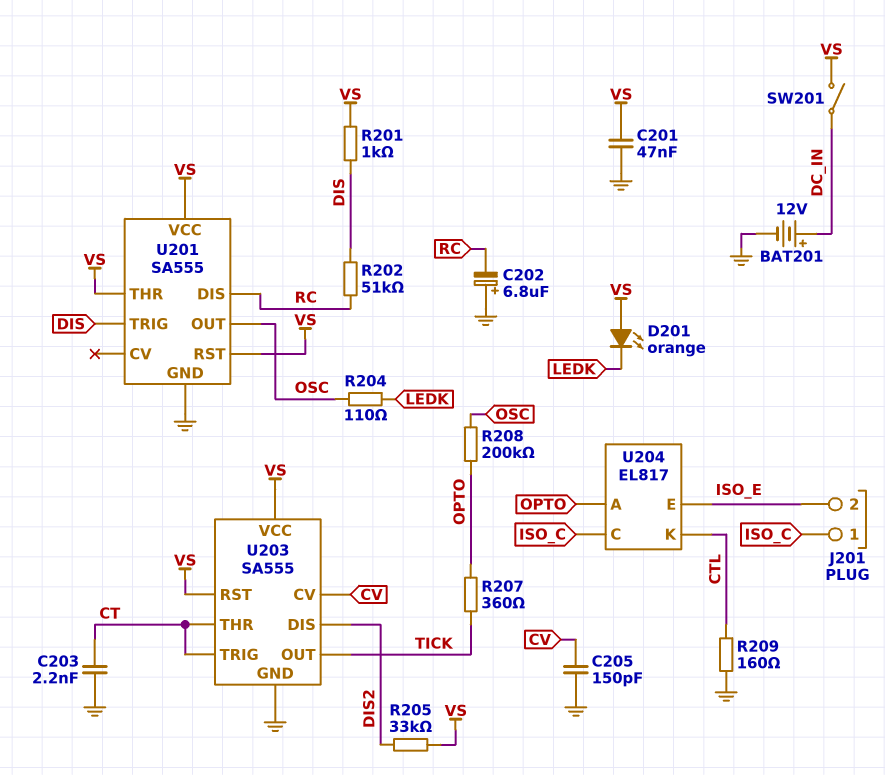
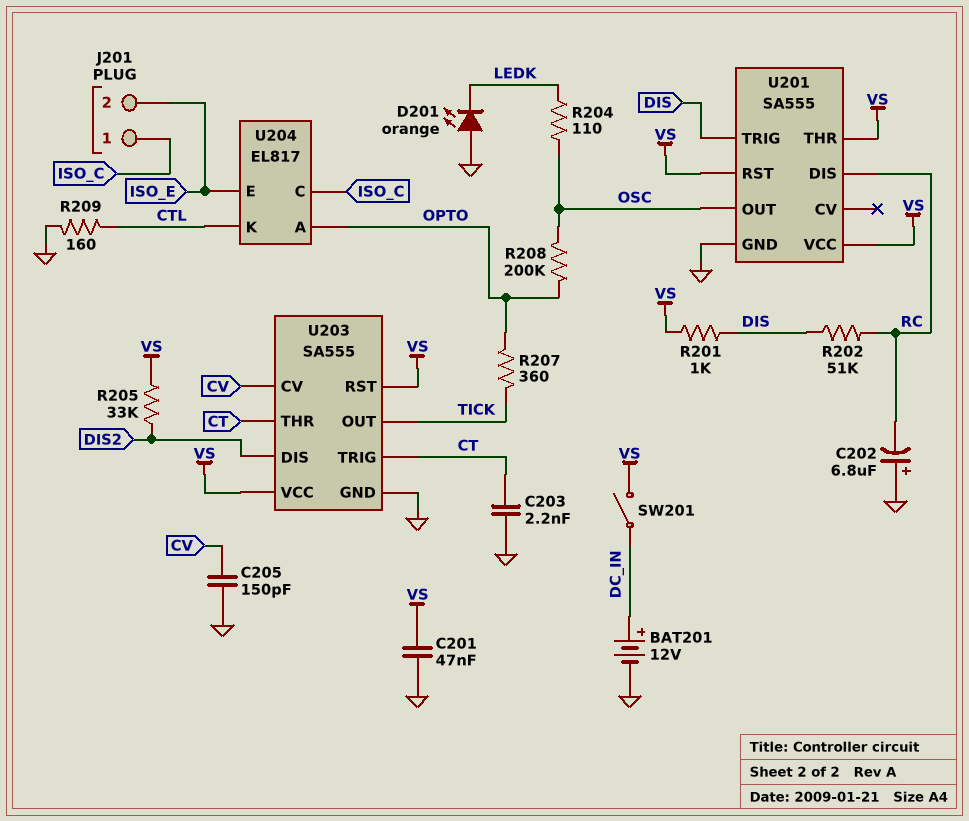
D201: LED orange (A VS, K LEDK) -> LED orange (A GND, K LEDK)

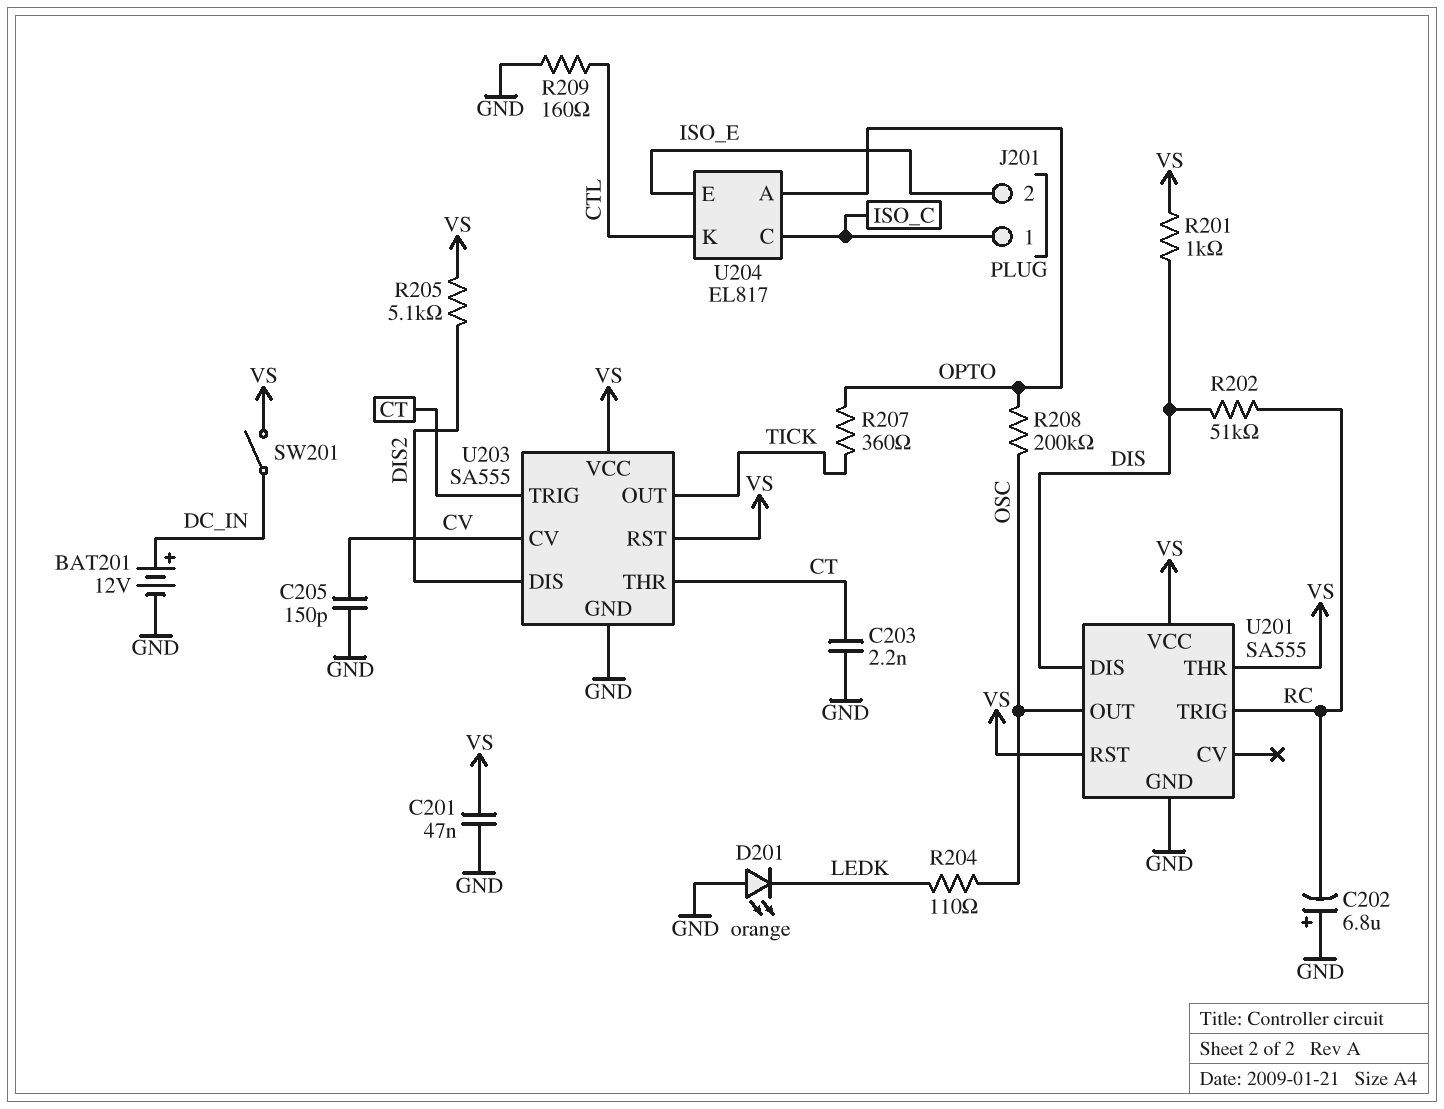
R205: 33k (DIS2, VS) -> 5.1k (DIS2, VS)
U201 pin DIS: RC -> DIS
U201 pin TRIG: DIS -> RC

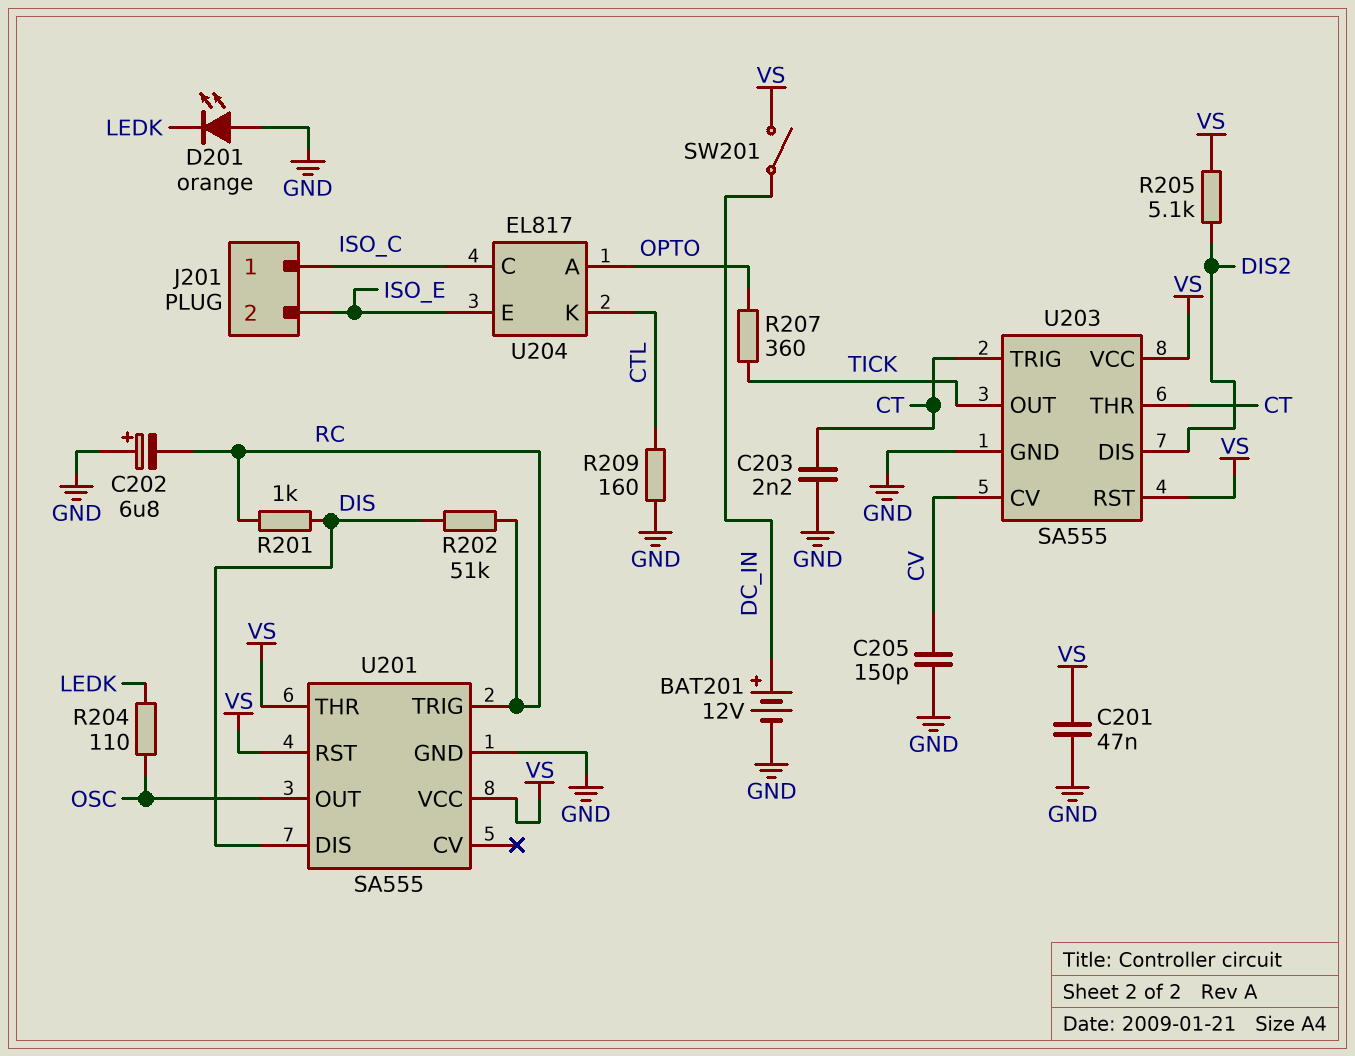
R201: 1k (DIS, VS) -> 1k (DIS, RC)
R208: 200k (OPTO, OSC) -> none

